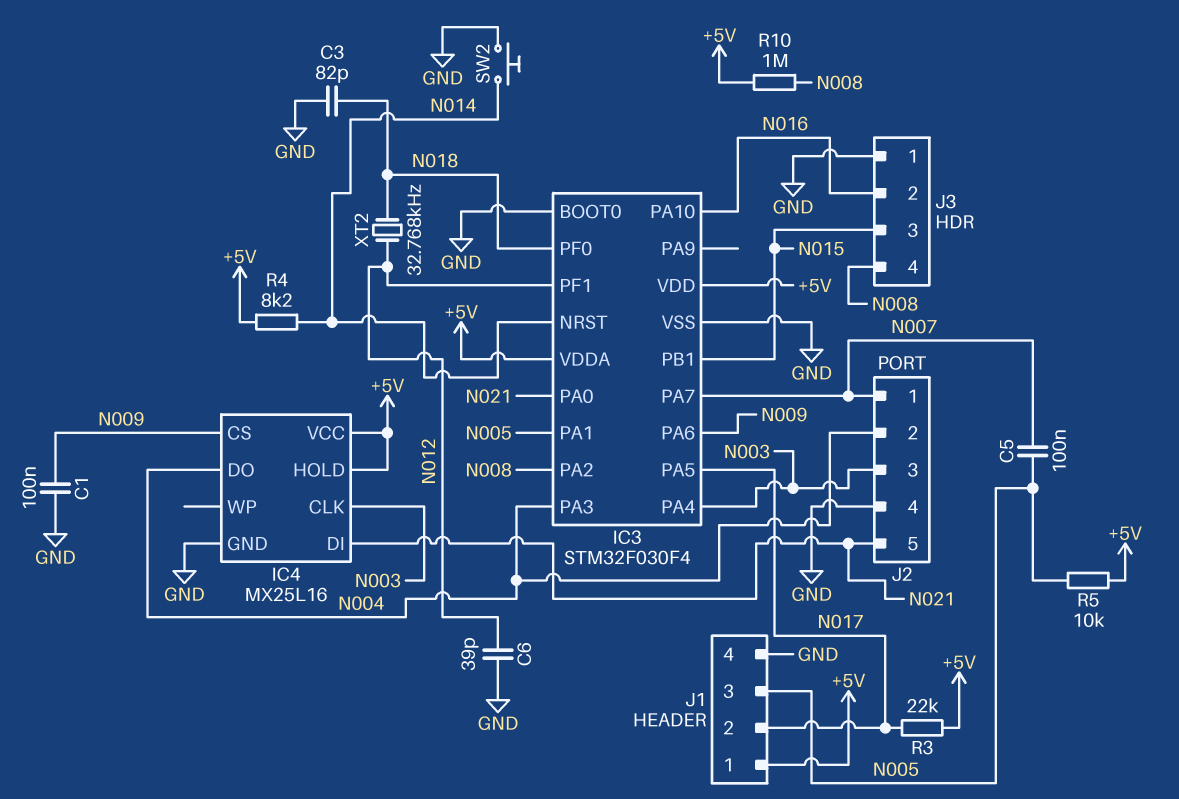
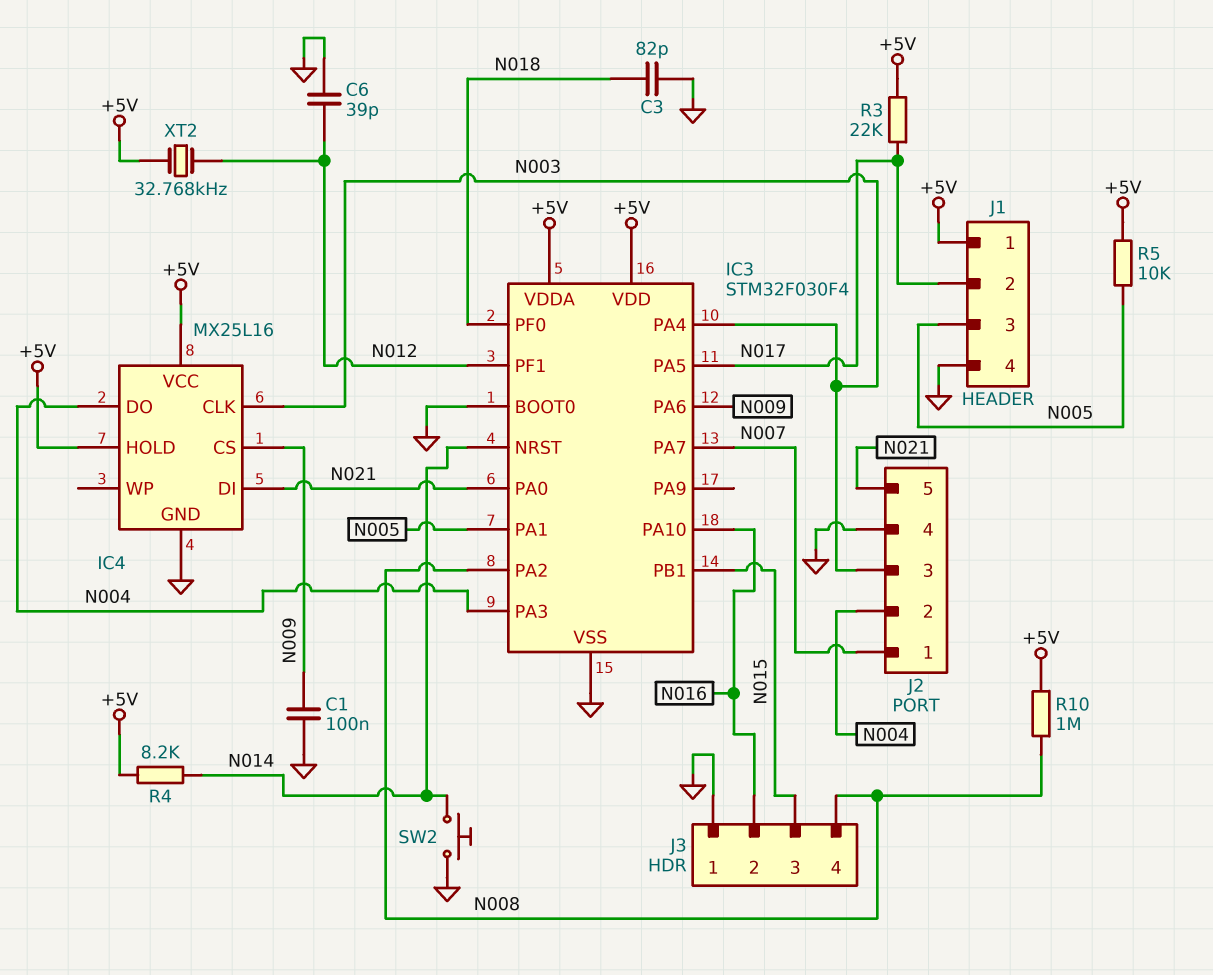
C5: 100nF (N005, N007) -> none
XT2: 32.768kHz (N012, N018) -> 32.768kHz (+5V, N012)

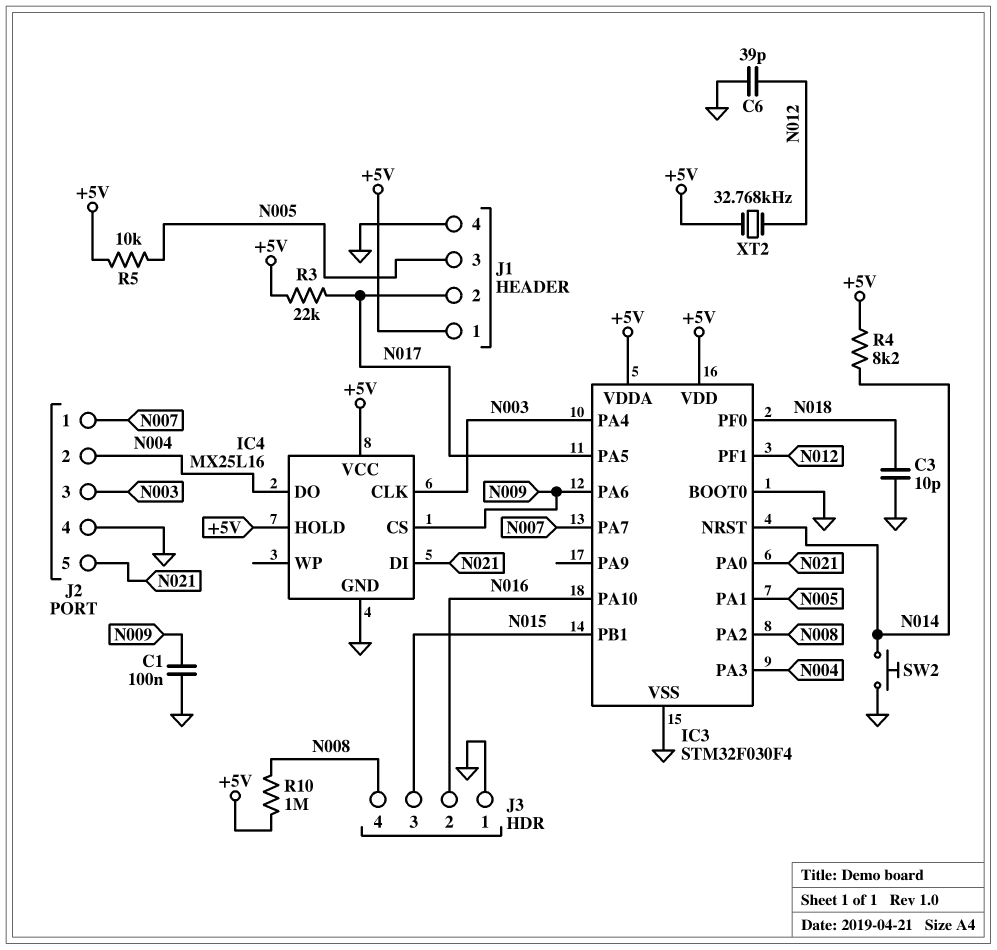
C3: 82pF (GND, N018) -> 10pF (GND, N018)

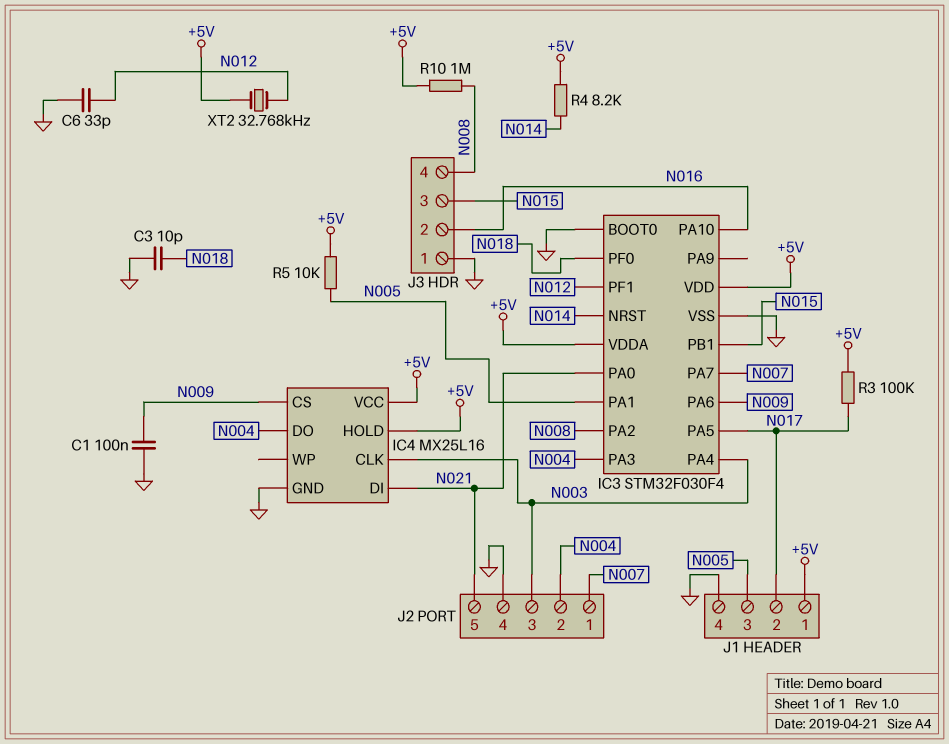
C6: 39pF (GND, N012) -> 33pF (GND, N012)
R3: 22k (+5V, N017) -> 100k (+5V, N017)
SW2: button (GND, N014) -> none

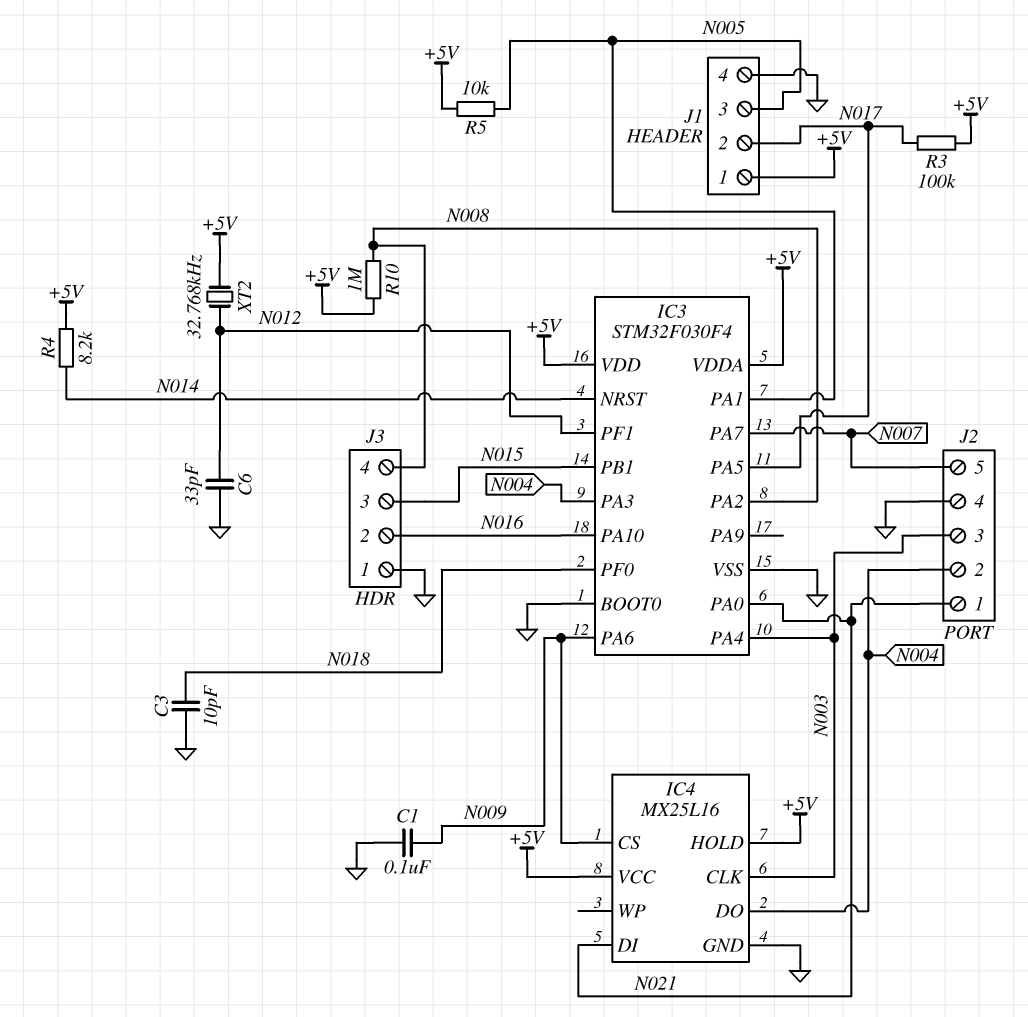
J2 pin 1: N007 -> N021
J2 pin 5: N021 -> N007

